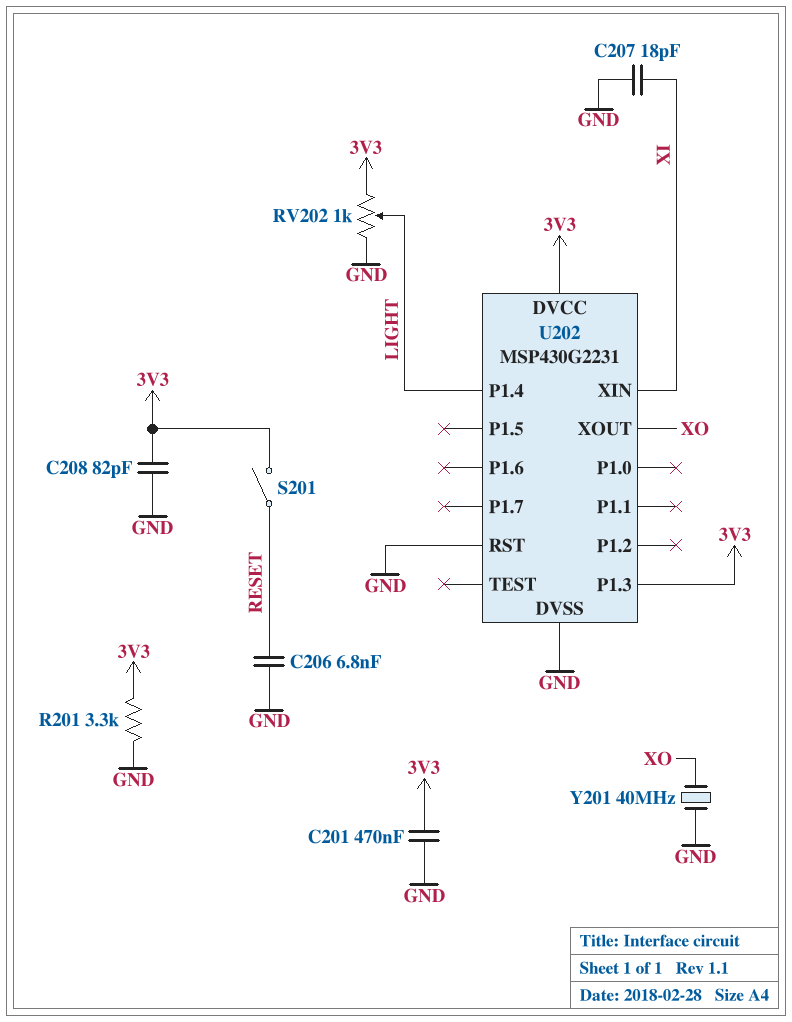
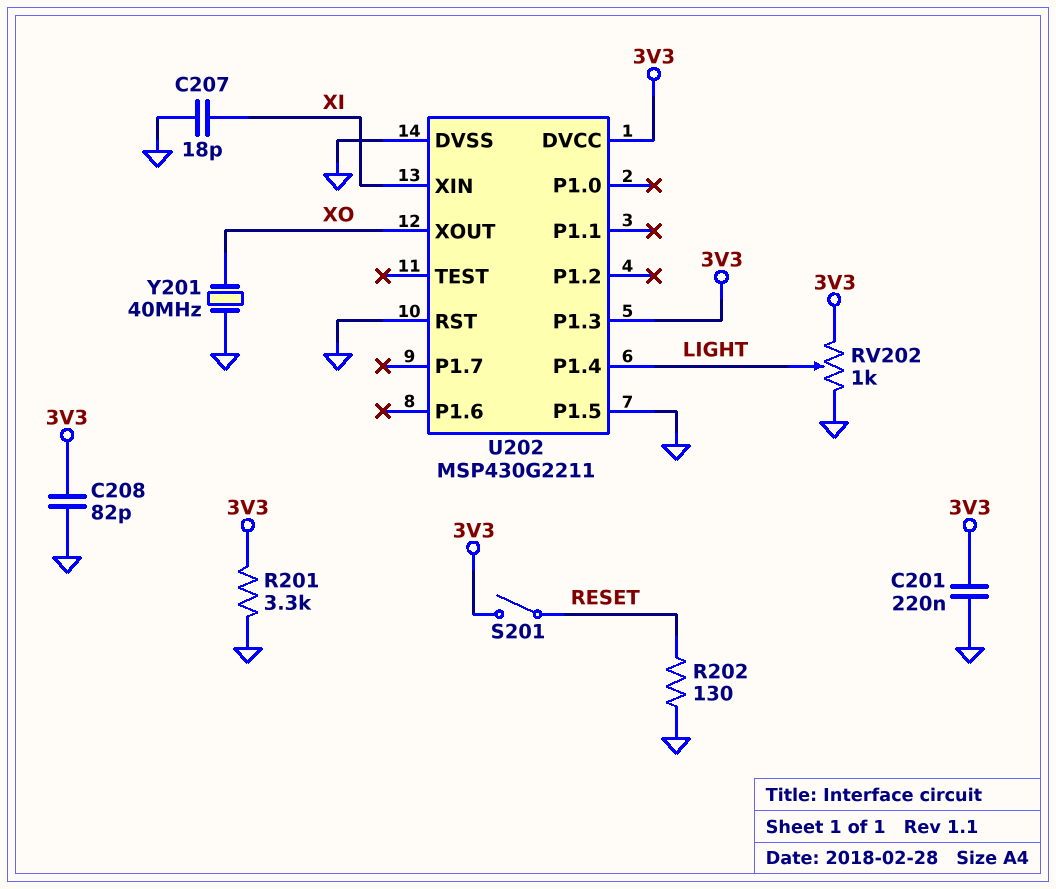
C201: 470nF (3V3, GND) -> 220nF (3V3, GND)
C206: 6.8nF (GND, RESET) -> none
R202: none -> 130 (GND, RESET)
U202: MSP430G2231 -> MSP430G2211
U202 pin P1.5: none -> GND

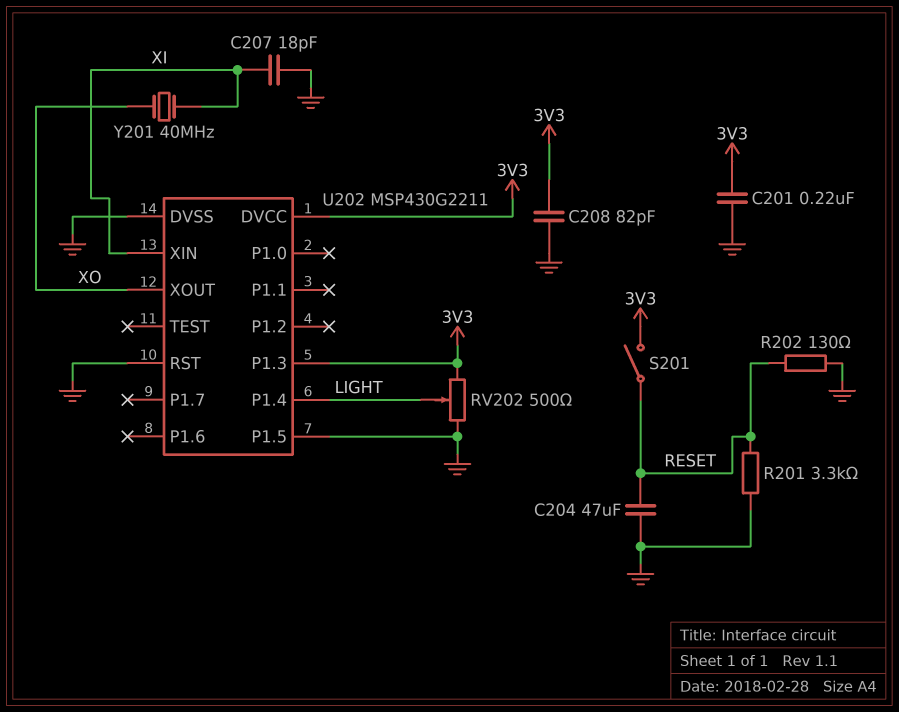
C204: none -> 47uF (GND, RESET)
R201: 3.3k (3V3, GND) -> 3.3k (GND, RESET)
RV202: 1k (3V3, GND, wiper LIGHT) -> 500 (3V3, GND, wiper LIGHT)
Y201: 40MHz (GND, XO) -> 40MHz (XI, XO)

